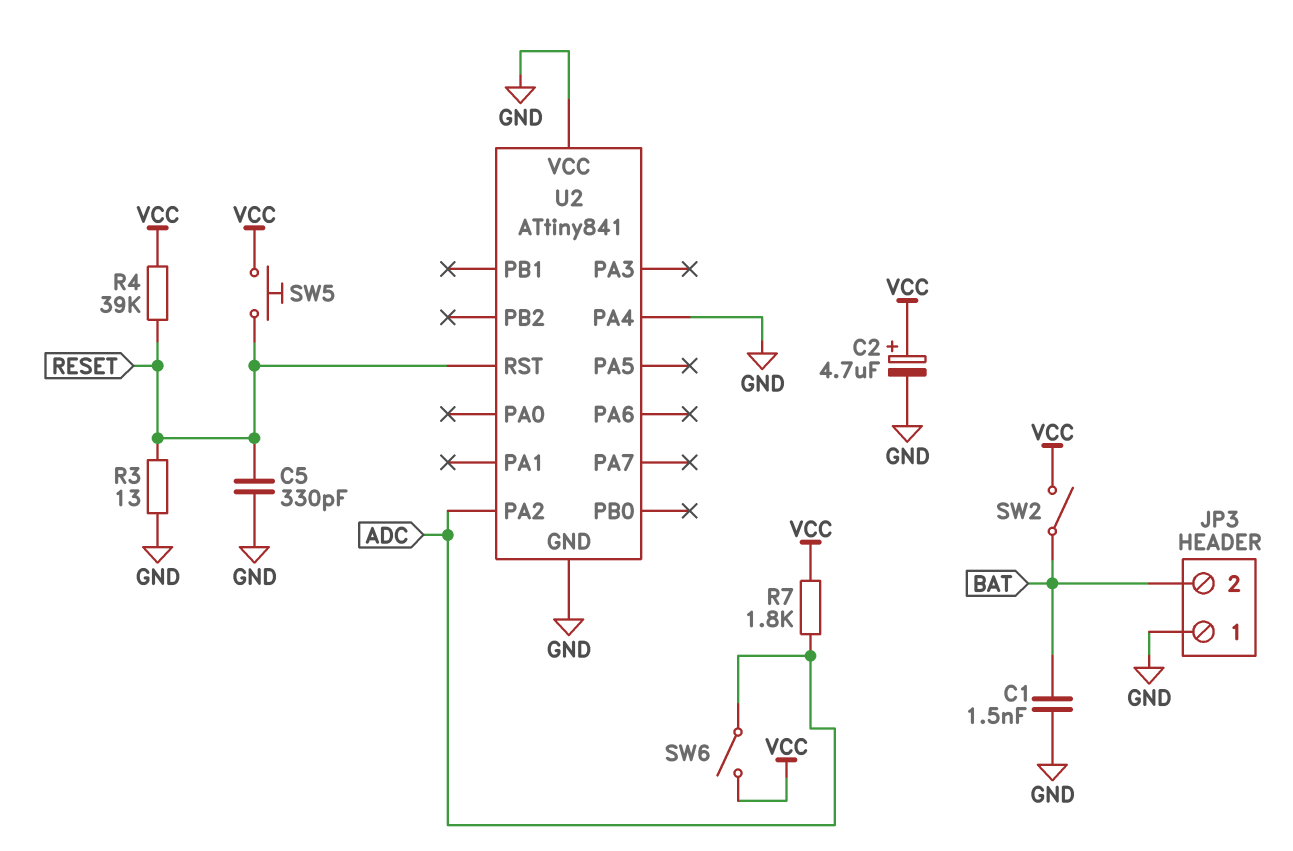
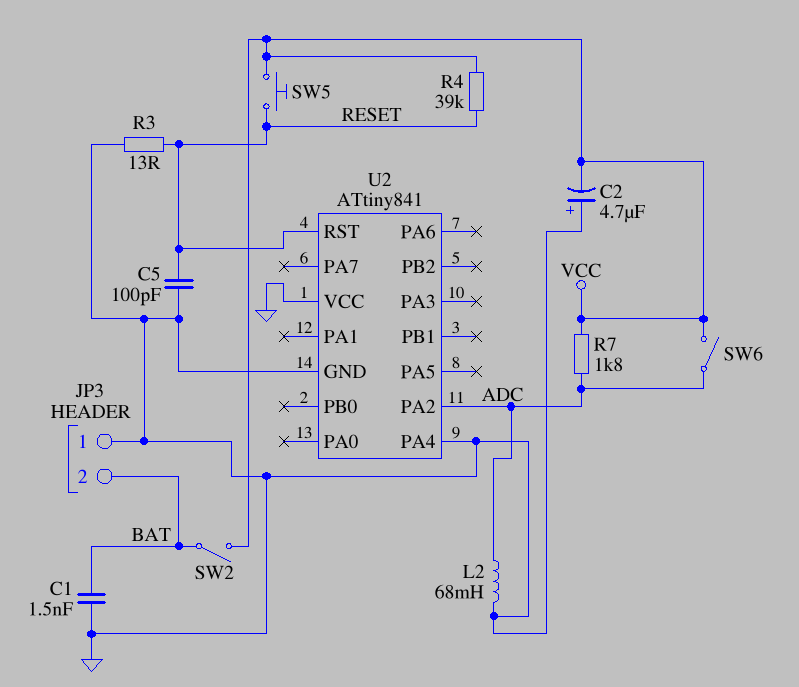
C2: 4.7uF (plus VCC, minus GND) -> 4.7uF (plus GND, minus VCC)
C5: 330pF (GND, RESET) -> 100pF (GND, RESET)
L2: none -> 68mH (ADC, GND)

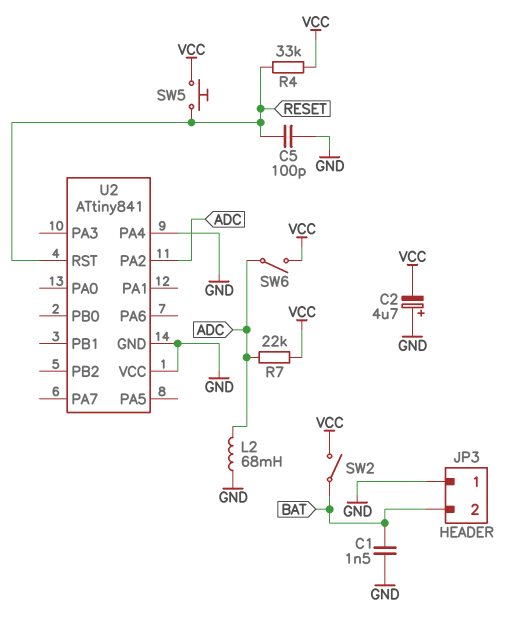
R3: 13 (GND, RESET) -> none
R4: 39k (RESET, VCC) -> 33k (RESET, VCC)
R7: 1.8k (ADC, VCC) -> 22k (ADC, VCC)

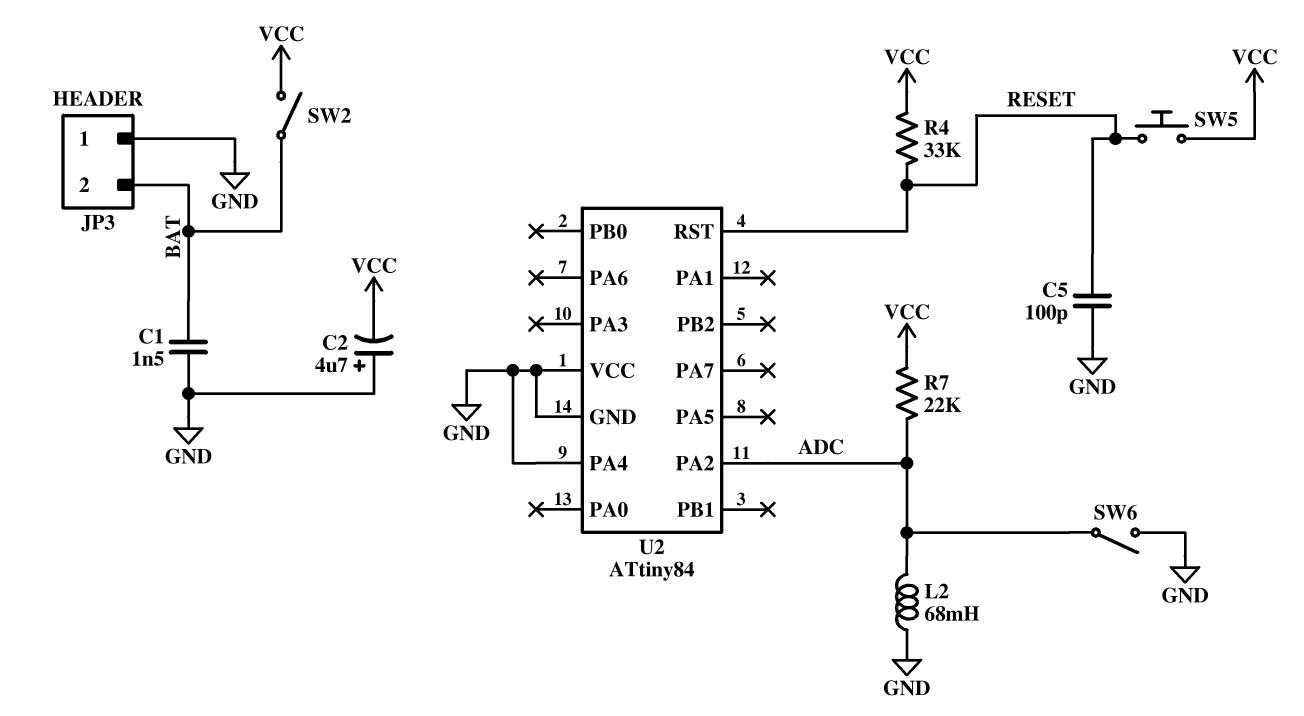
SW6: switch (ADC, VCC) -> switch (ADC, GND)
U2: ATtiny841 -> ATtiny84

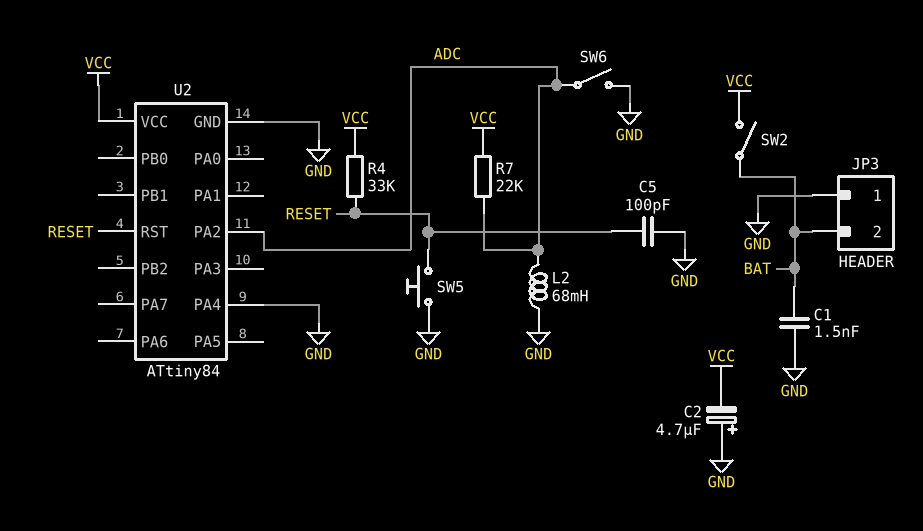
SW5: button (RESET, VCC) -> button (GND, RESET)
U2 pin VCC: GND -> VCC

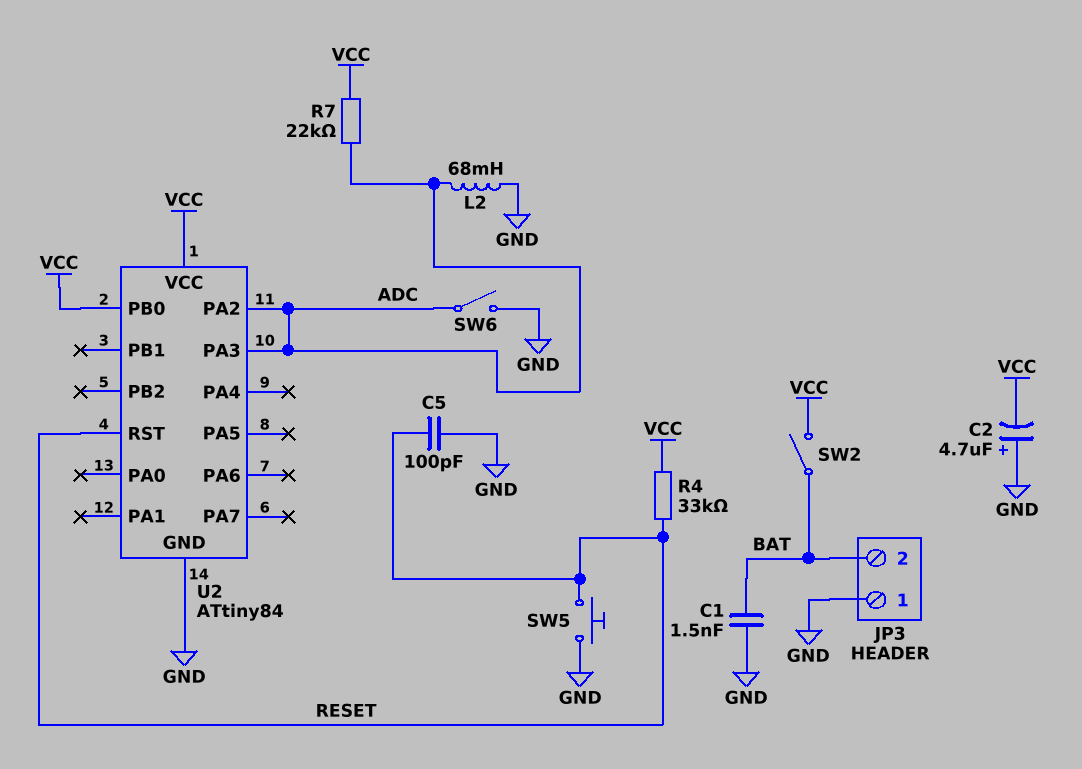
U2 pin PA3: none -> ADC
U2 pin PA4: GND -> none
U2 pin PB0: none -> VCC

